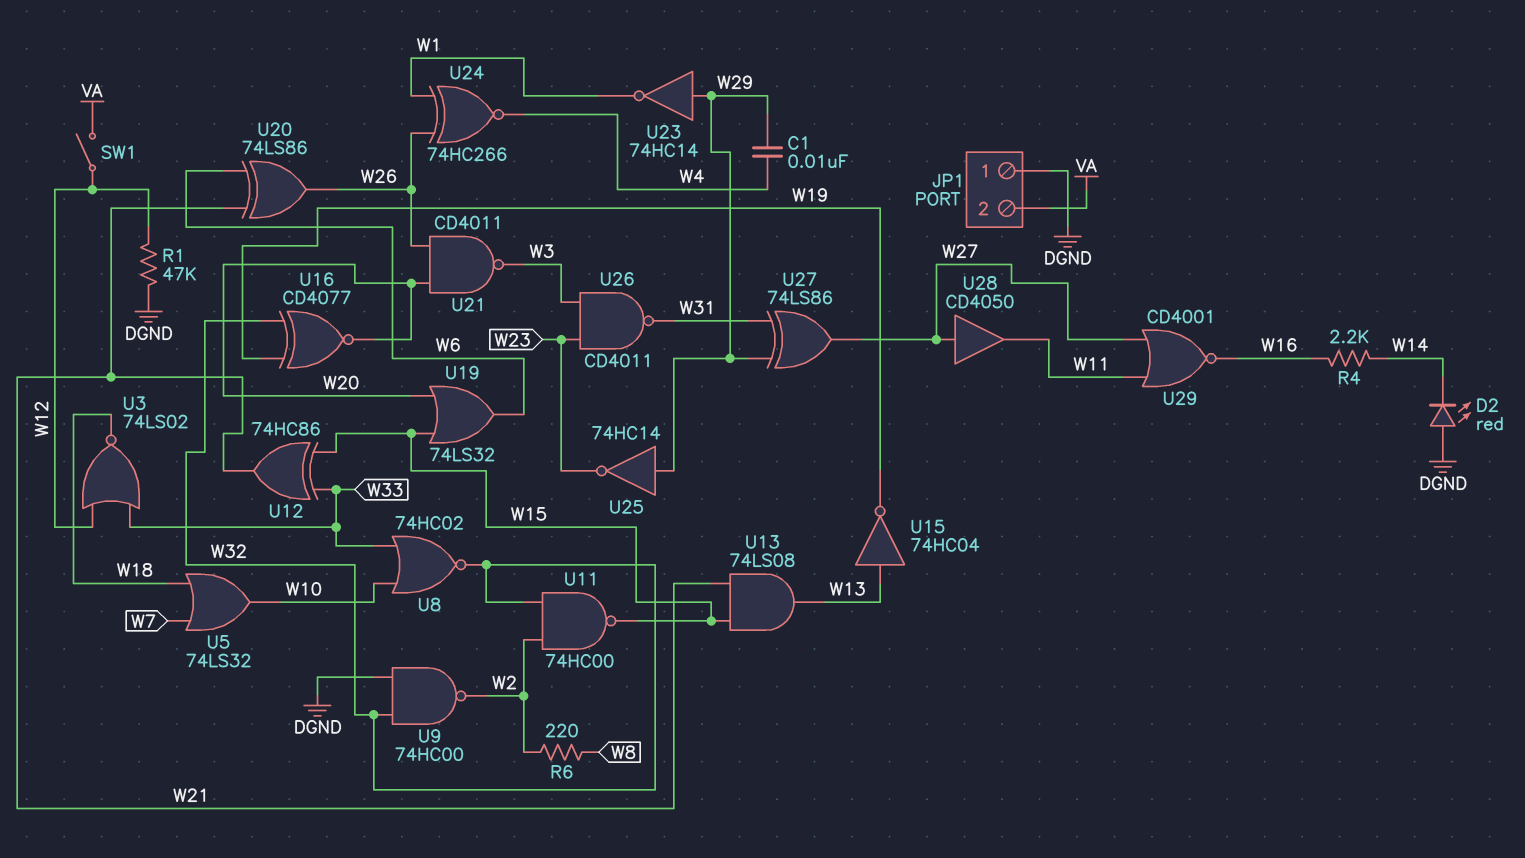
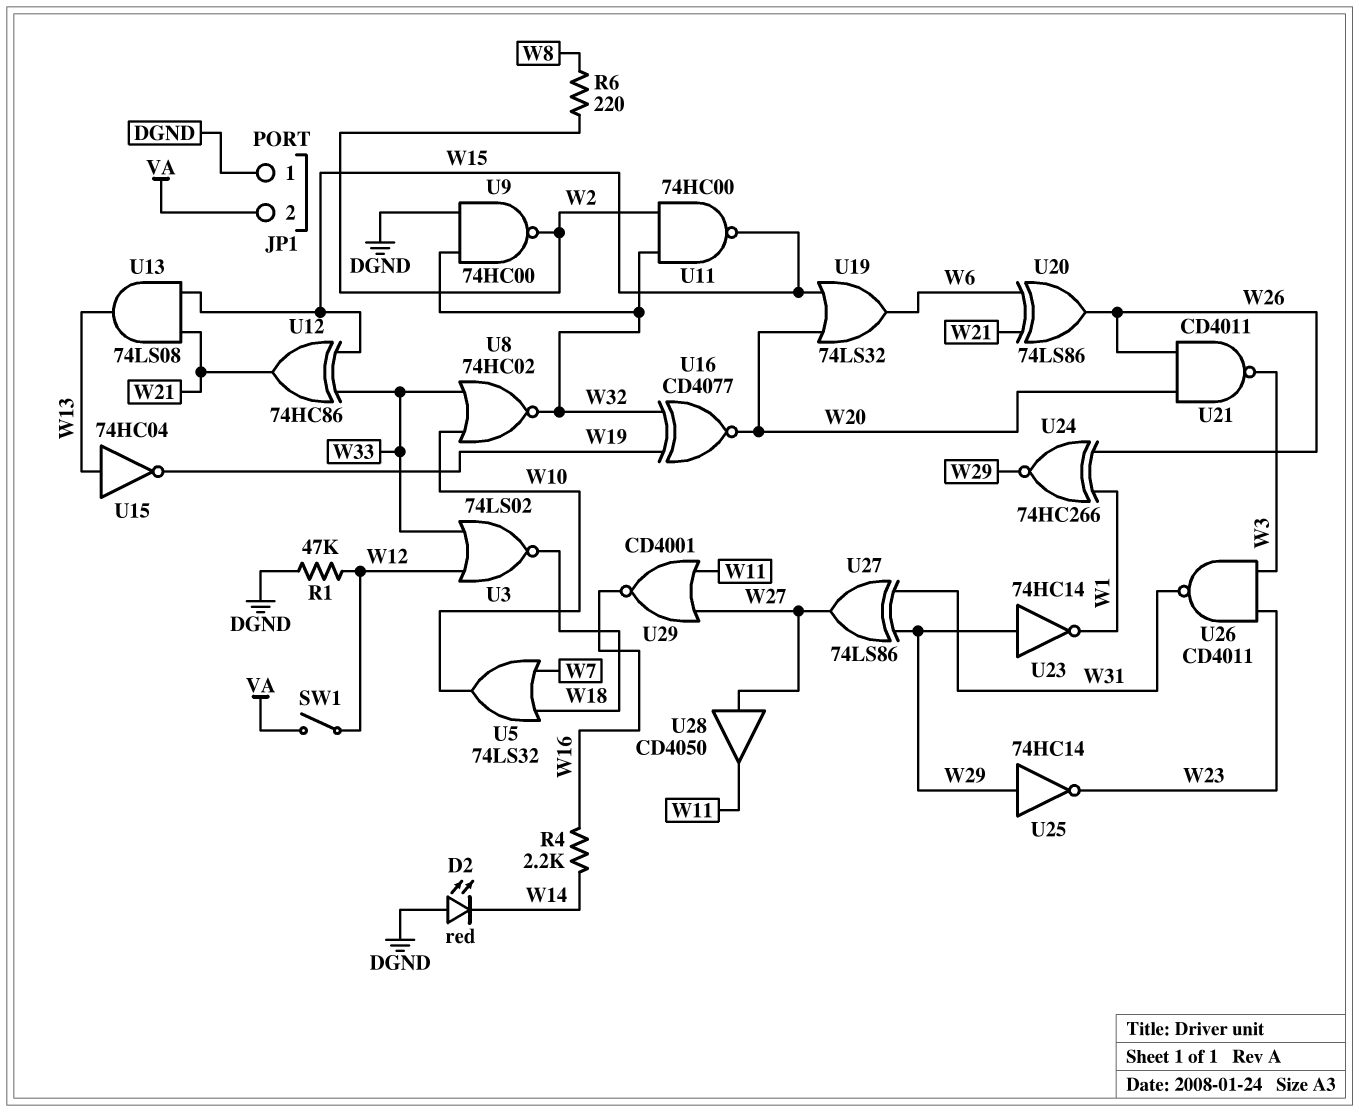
C1: 10nF (W4, W29) -> none
U24: XNOR 74HC266 (in W1, in W26, out W4) -> XNOR 74HC266 (in W1, in W26, out W29)

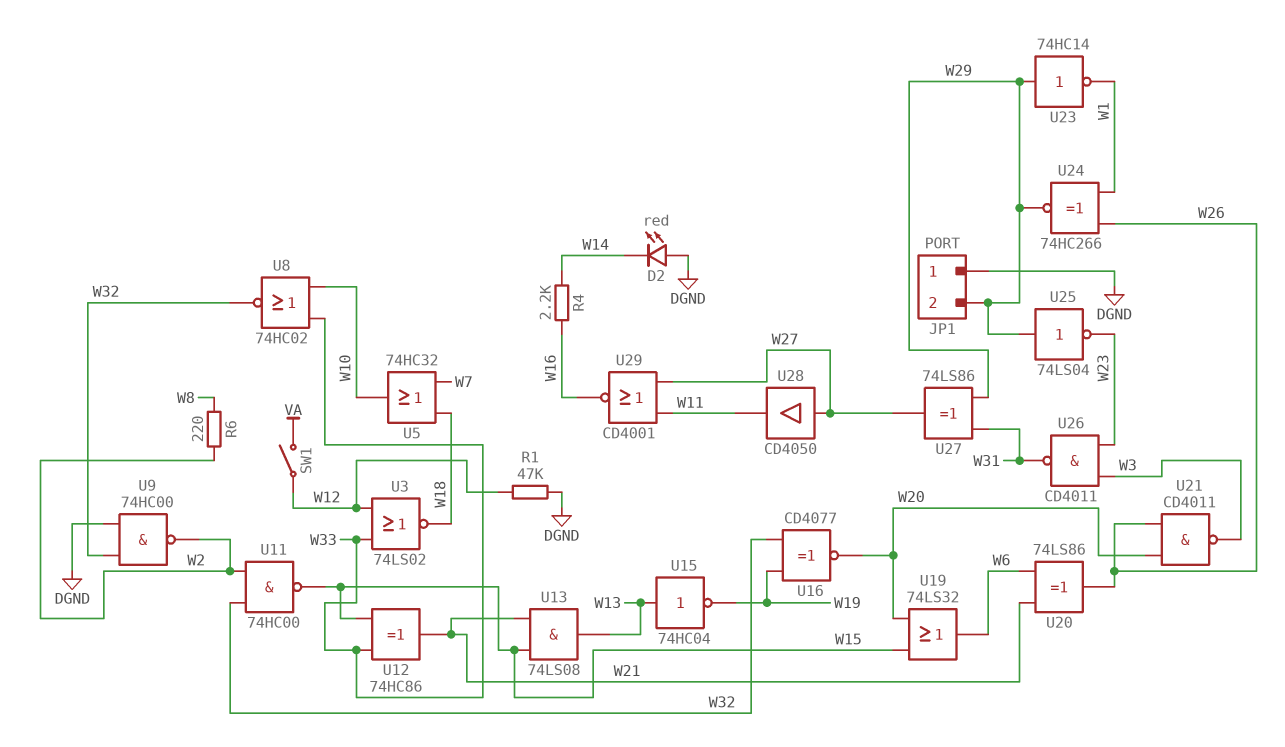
JP1 pin 2: VA -> W29
U5: OR 74LS32 (in W7, in W18, out W10) -> OR 74HC32 (in W7, in W18, out W10)
U25: NOT 74HC14 (in W29, out W23) -> NOT 74LS04 (in W29, out W23)

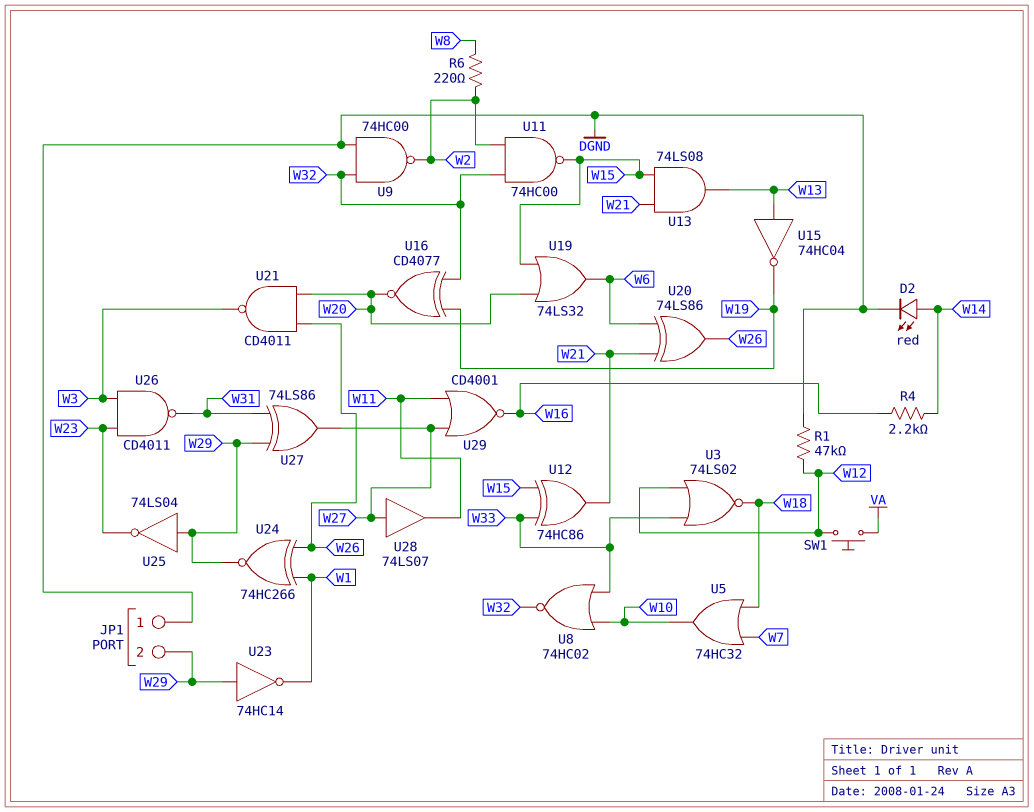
D2: LED red (A DGND, K W14) -> LED red (A W14, K DGND)
SW1: switch (VA, W12) -> button (VA, W12)
U28: buffer CD4050 (in W27, out W11) -> buffer 74LS07 (in W27, out W11)

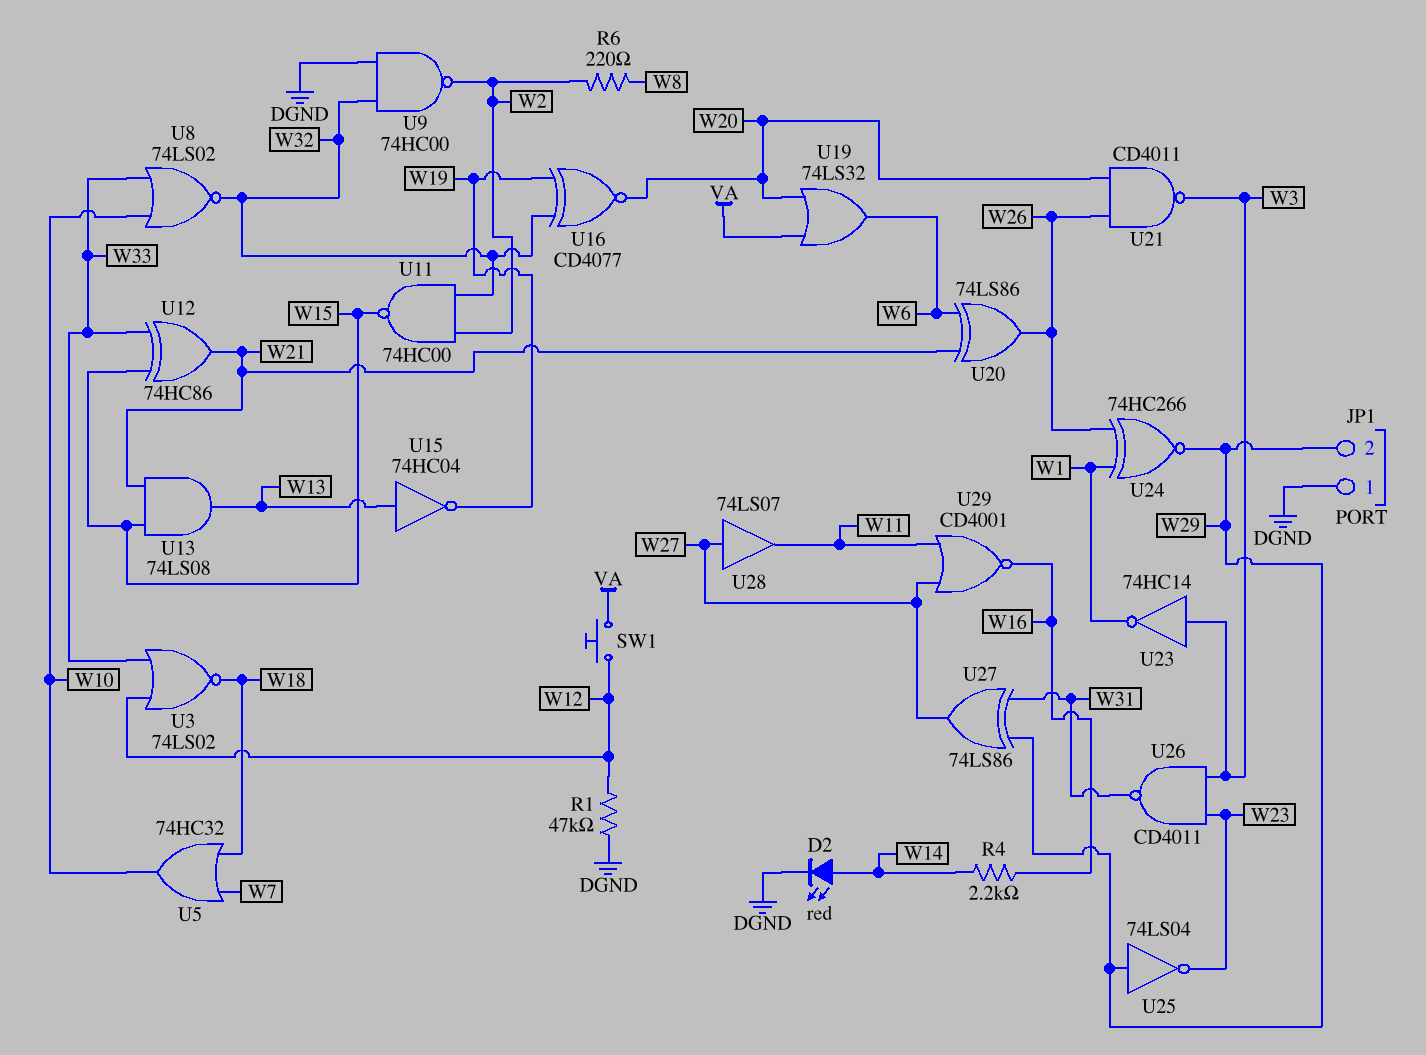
U8: NOR 74HC02 (in W10, in W33, out W32) -> NOR 74LS02 (in W10, in W33, out W32)
U19: OR 74LS32 (in W15, in W20, out W6) -> OR 74LS32 (in VA, in W20, out W6)
U23: NOT 74HC14 (in W29, out W1) -> NOT 74HC14 (in W3, out W1)

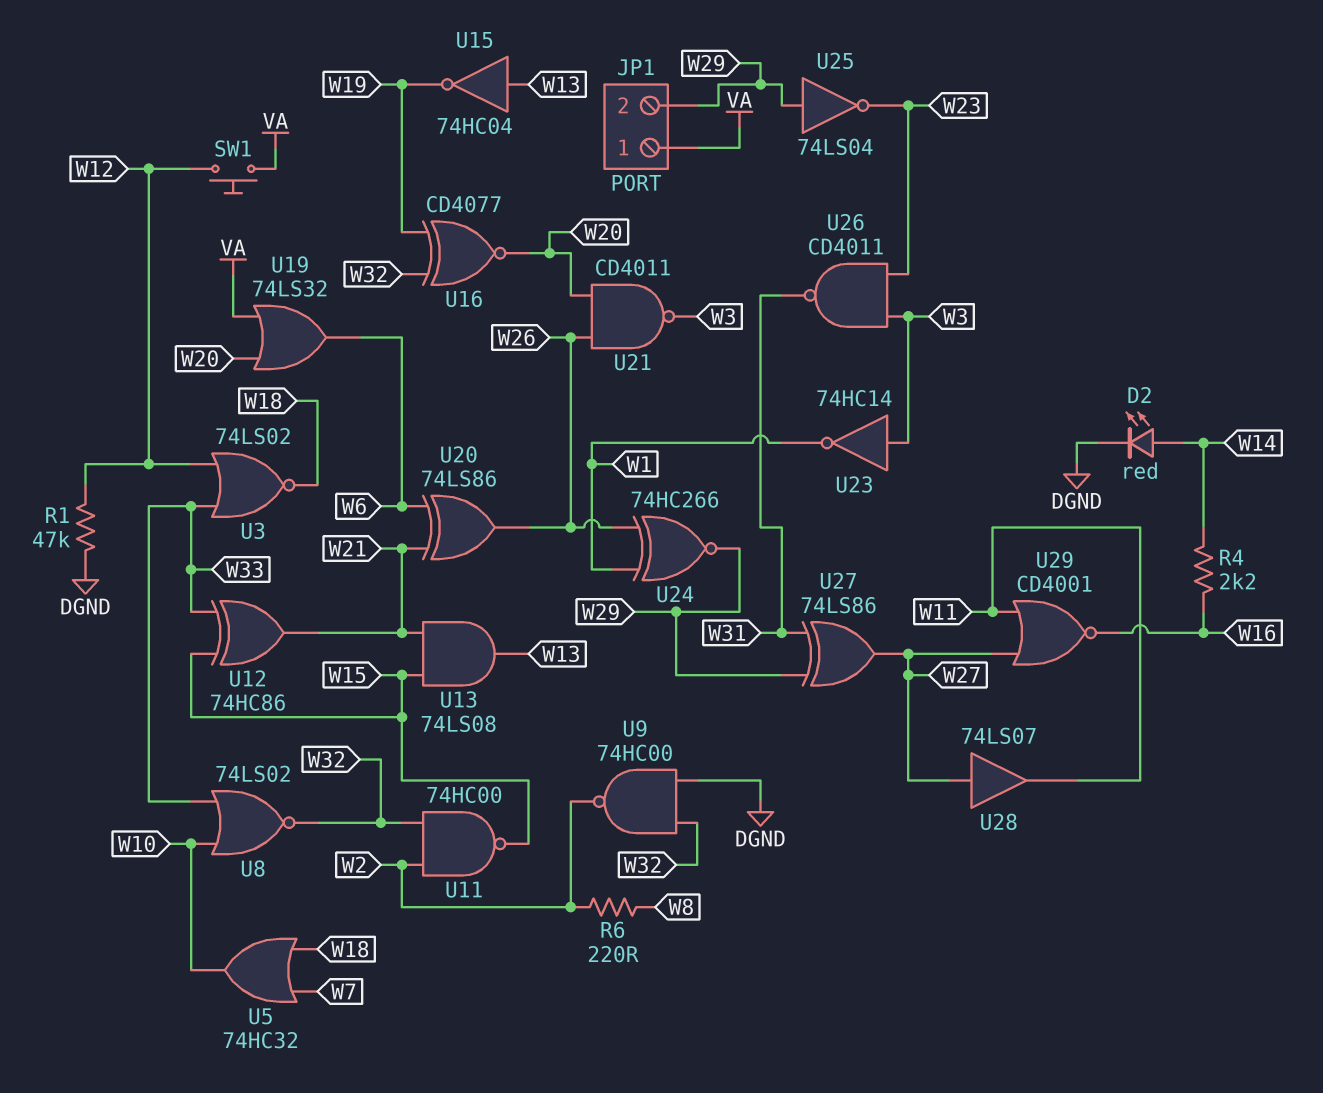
JP1 pin 1: DGND -> VA

